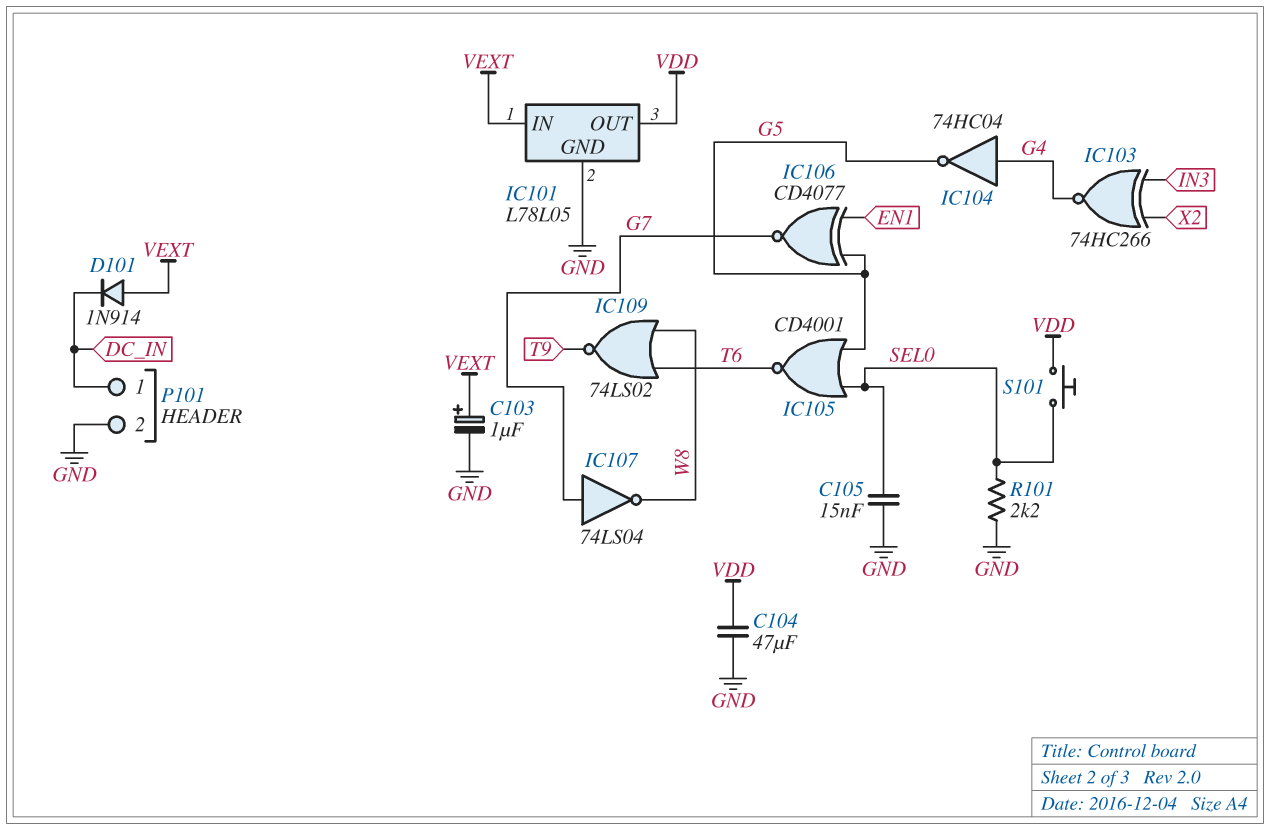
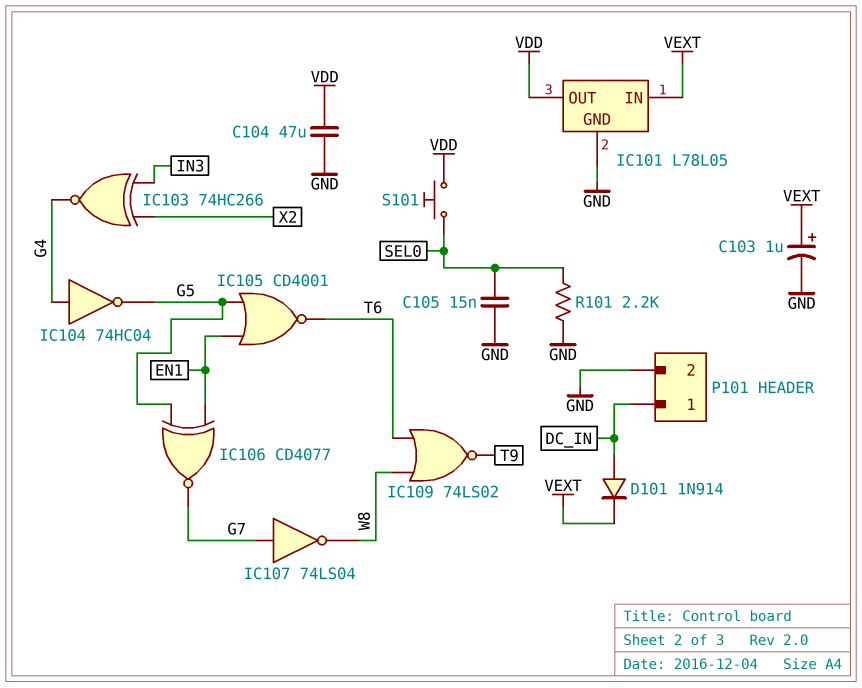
D101: diode 1N914 (A VEXT, K DC_IN) -> diode 1N914 (A DC_IN, K VEXT)
IC105: NOR CD4001 (in G5, in SEL0, out T6) -> NOR CD4001 (in EN1, in G5, out T6)

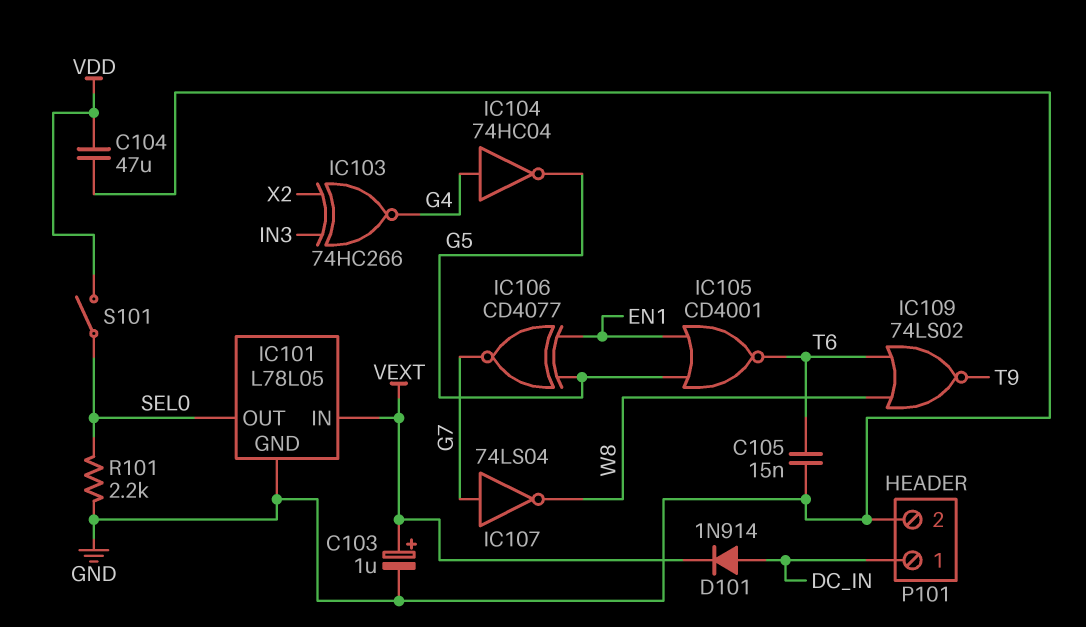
C105: 15nF (GND, SEL0) -> 15nF (GND, T6)
IC101 pin OUT: VDD -> SEL0
S101: button (SEL0, VDD) -> switch (SEL0, VDD)

